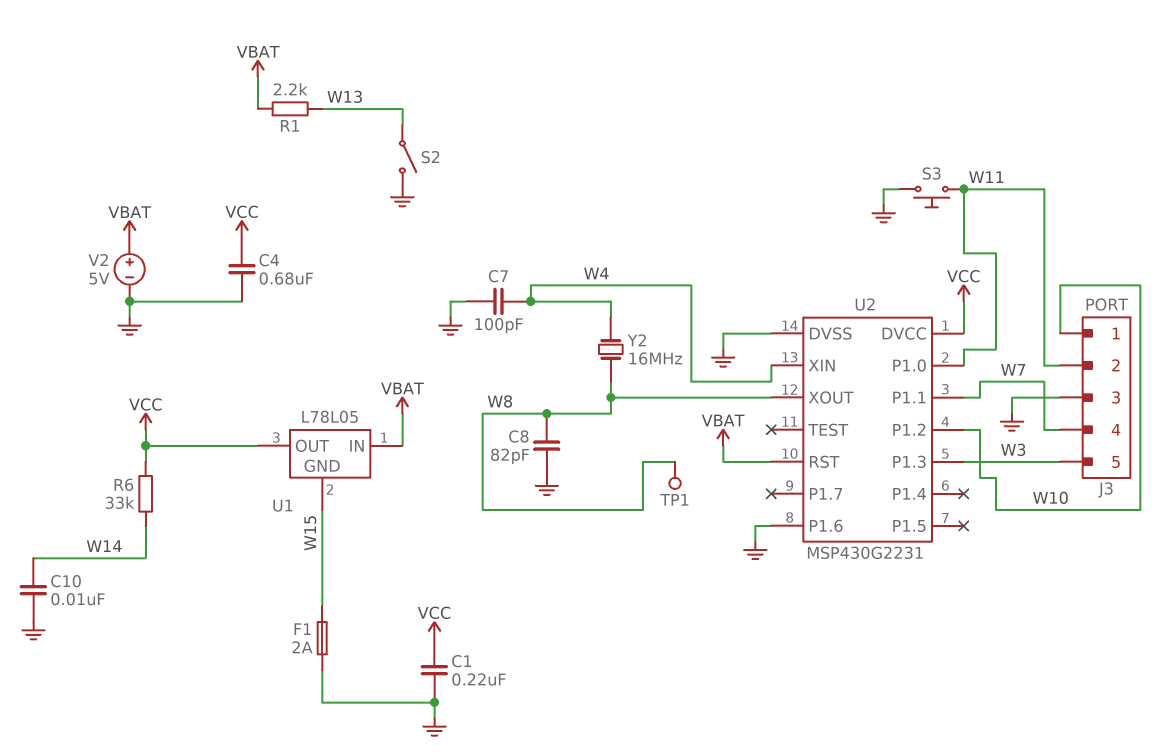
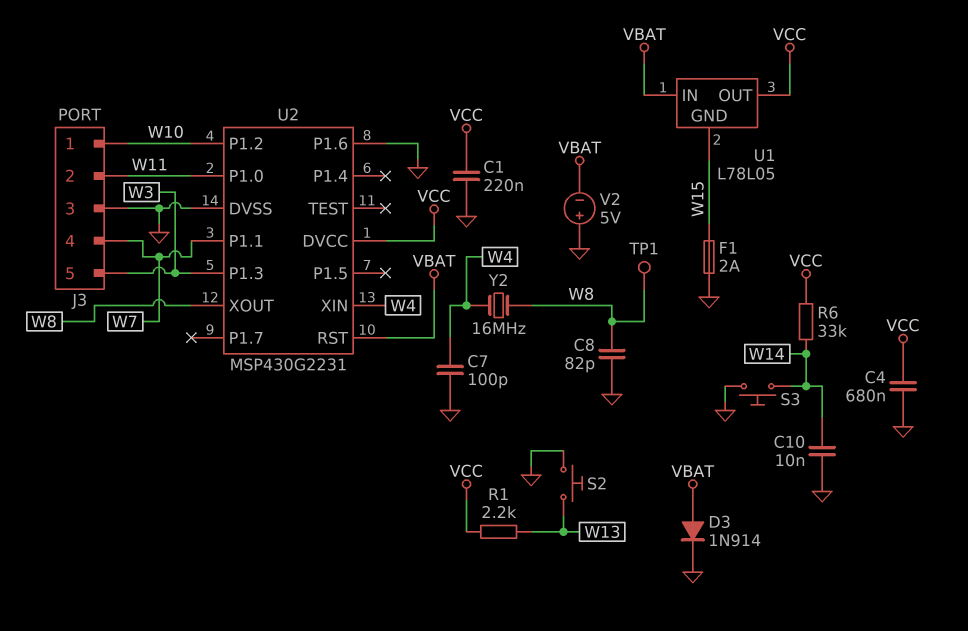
D3: none -> diode 1N914 (A VBAT, K GND)
R1: 2.2k (VBAT, W13) -> 2.2k (VCC, W13)
S2: switch (GND, W13) -> button (GND, W13)
S3: button (GND, W11) -> button (GND, W14)
V2: 5V (plus VBAT, minus GND) -> 5V (plus GND, minus VBAT)

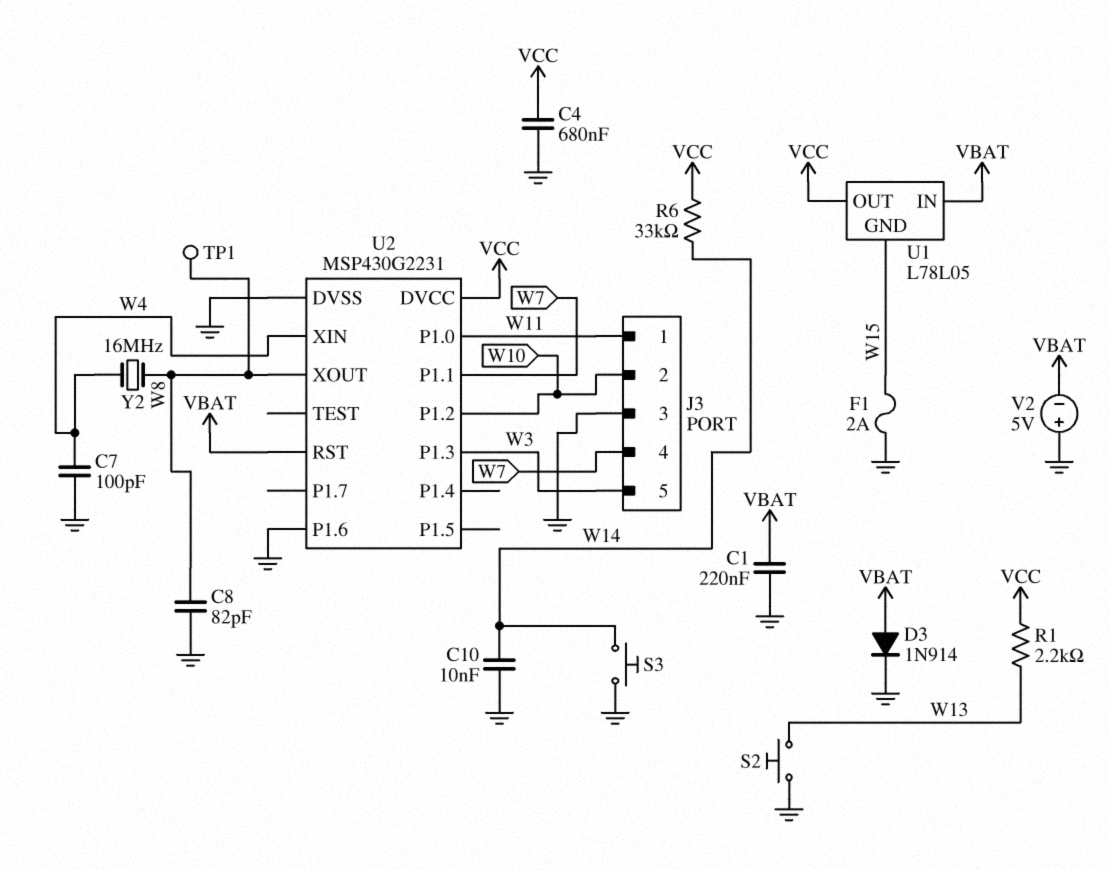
C1: 220nF (GND, VCC) -> 220nF (GND, VBAT)
J3 pin 1: W10 -> W11
J3 pin 2: W11 -> W10

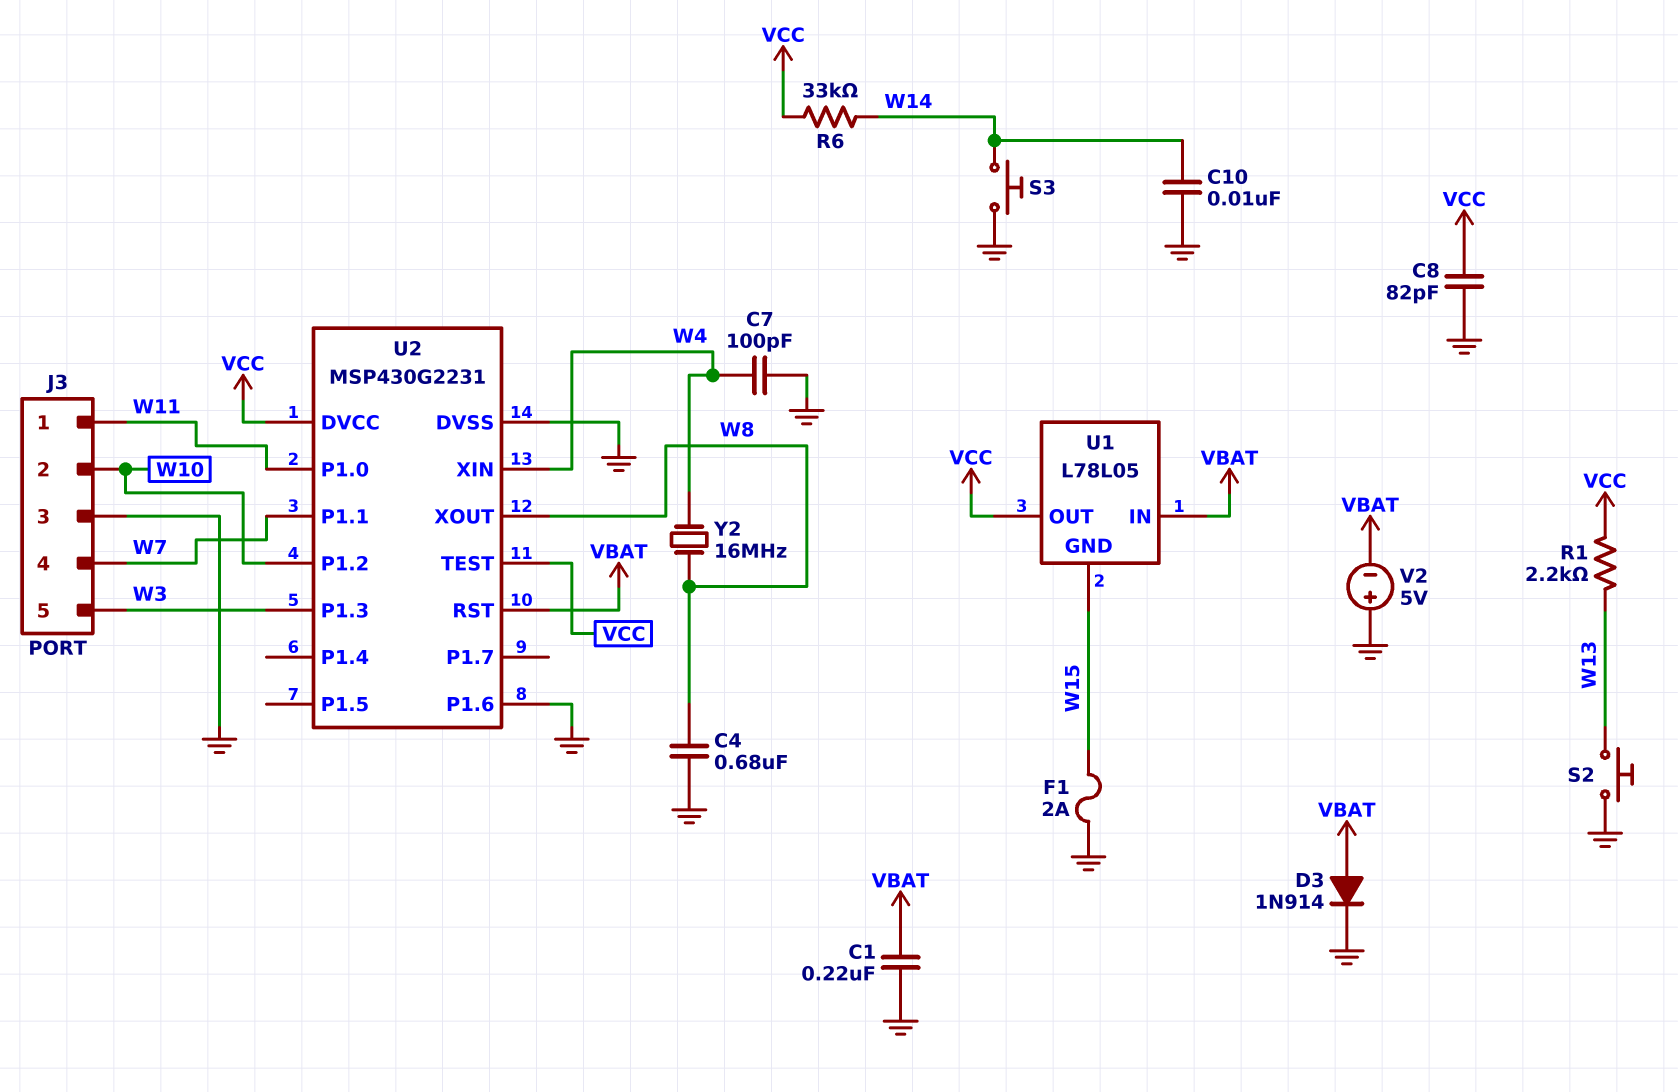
C4: 680nF (GND, VCC) -> 680nF (GND, W8)
C8: 82pF (GND, W8) -> 82pF (GND, VCC)
TP1: test point (W8) -> none
U2 pin TEST: none -> VCC

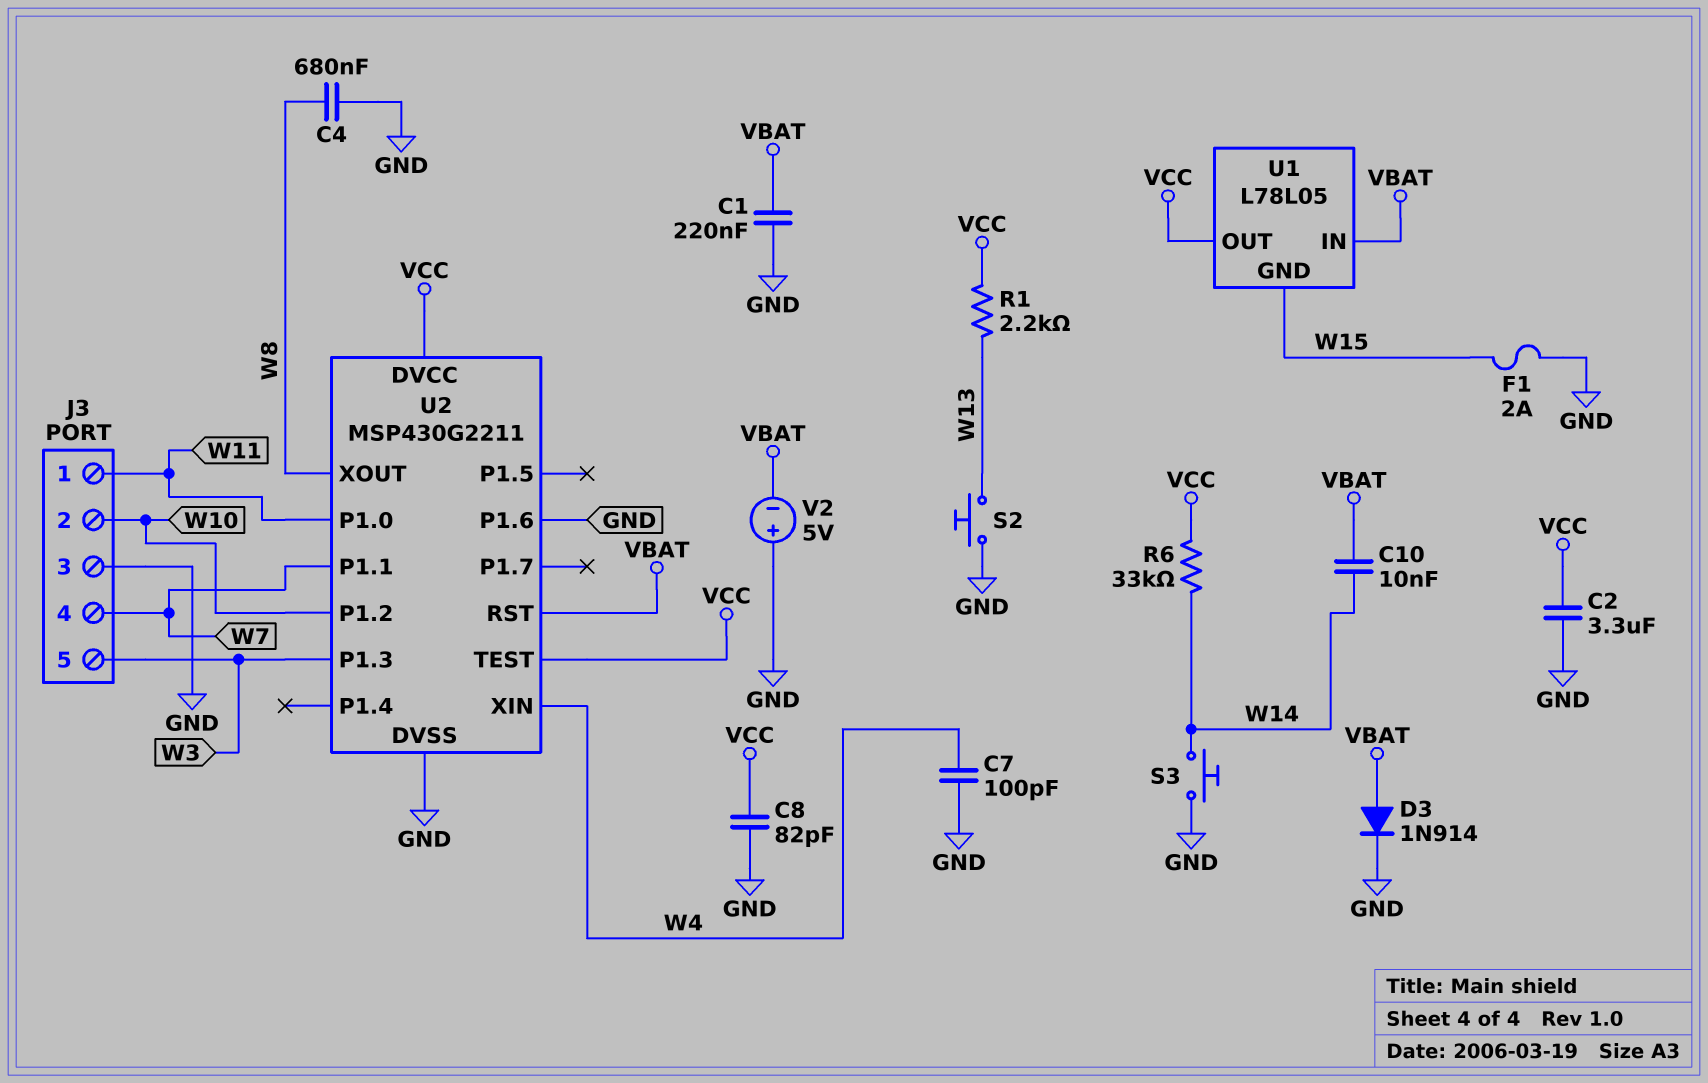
C2: none -> 3.3uF (GND, VCC)
C10: 10nF (GND, W14) -> 10nF (VBAT, W14)
U2: MSP430G2231 -> MSP430G2211
Y2: 16MHz (W4, W8) -> none

